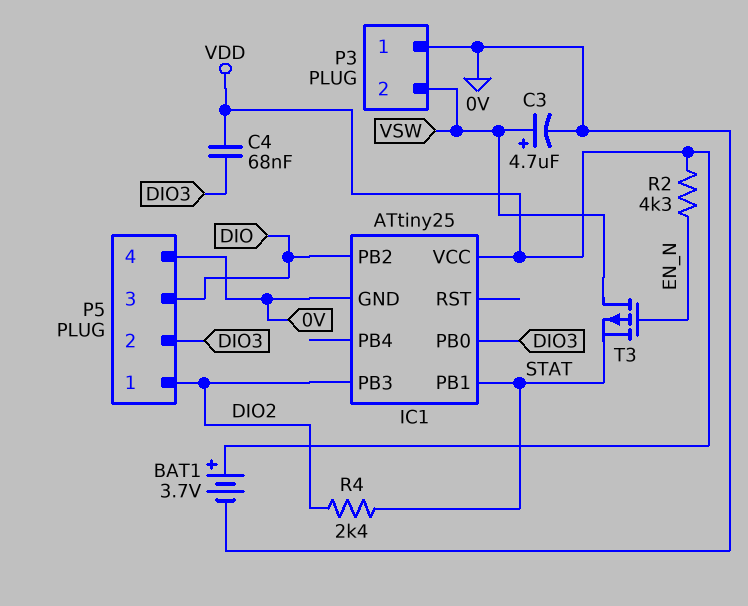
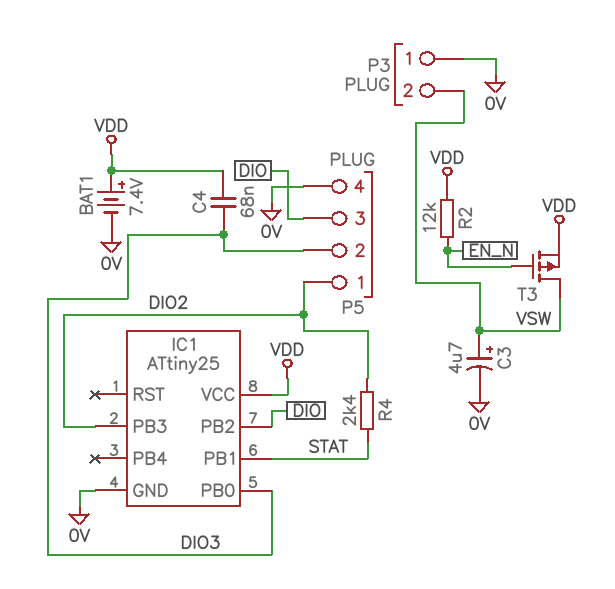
BAT1: 3.7V (plus VDD, minus 0V) -> 7.4V (plus VDD, minus 0V)
R2: 4.3k (EN_N, VDD) -> 12k (EN_N, VDD)
T3: PMOS (G EN_N, D VSW, S STAT) -> PMOS (G EN_N, D VSW, S VDD)

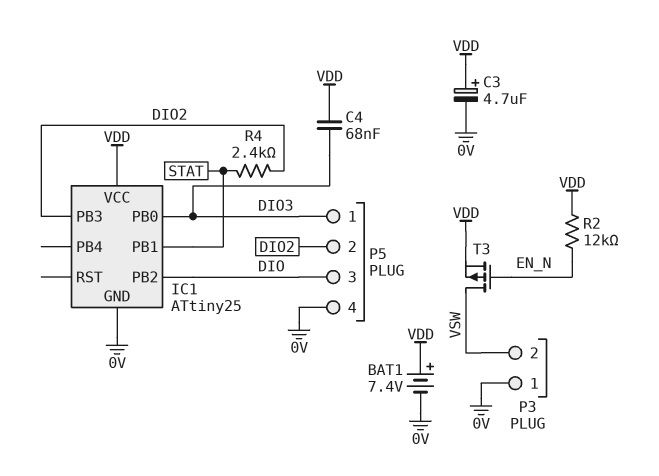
C3: 4.7uF (plus VSW, minus 0V) -> 4.7uF (plus VDD, minus 0V)
P5 pin 1: DIO2 -> DIO3
P5 pin 2: DIO3 -> DIO2

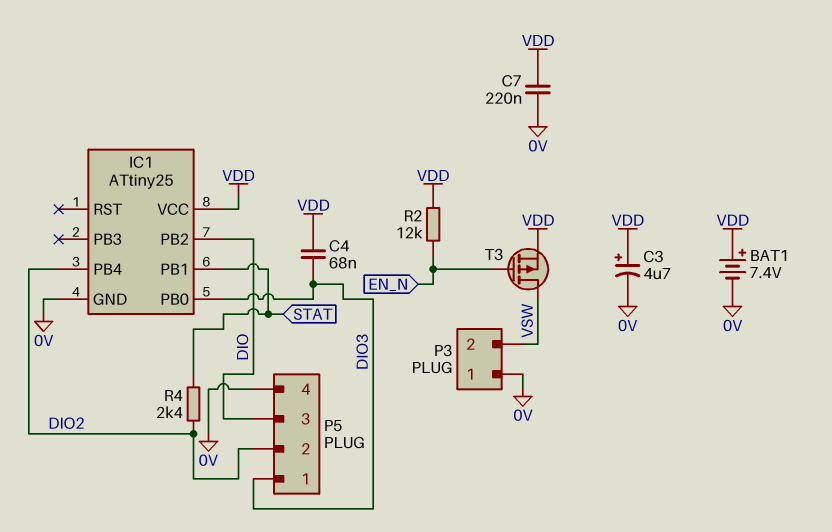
C7: none -> 220nF (0V, VDD)
IC1 pin PB3: DIO2 -> none
IC1 pin PB4: none -> DIO2

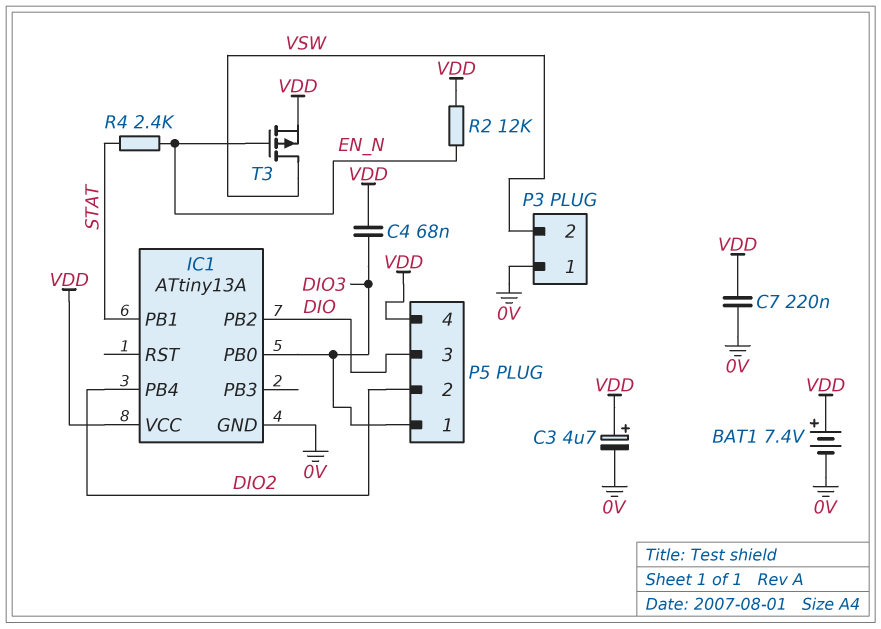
IC1: ATtiny25 -> ATtiny13A
P5 pin 4: 0V -> VDD
R4: 2.4k (DIO2, STAT) -> 2.4k (EN_N, STAT)

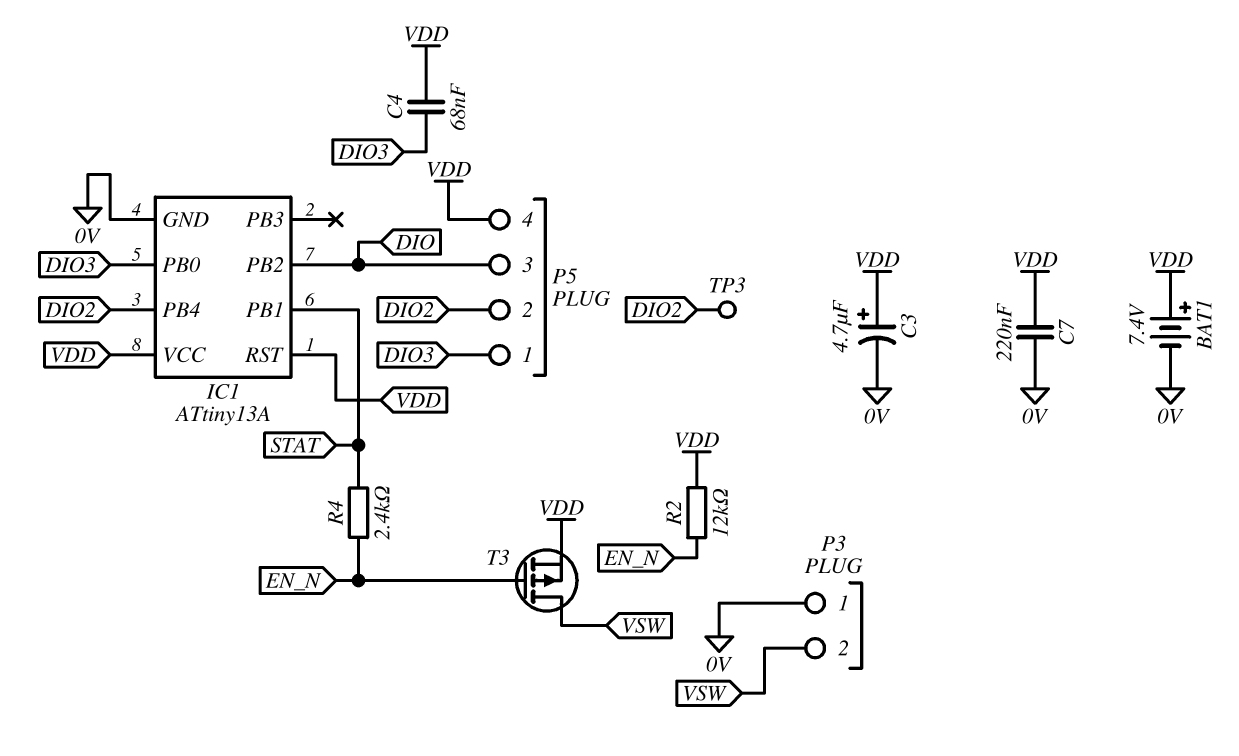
IC1 pin RST: none -> VDD
TP3: none -> test point (DIO2)

